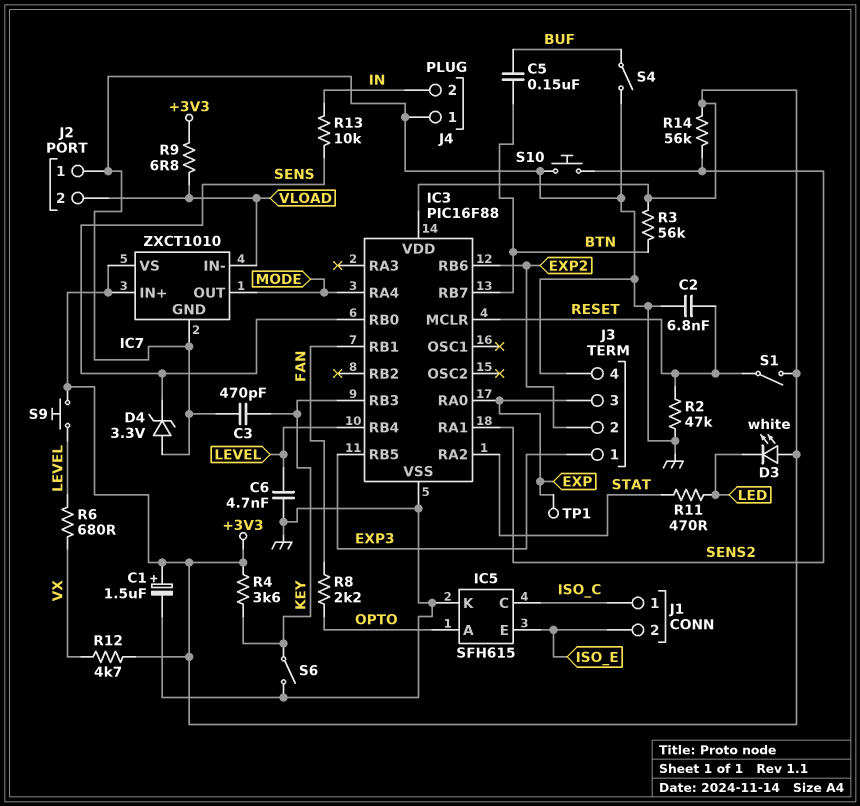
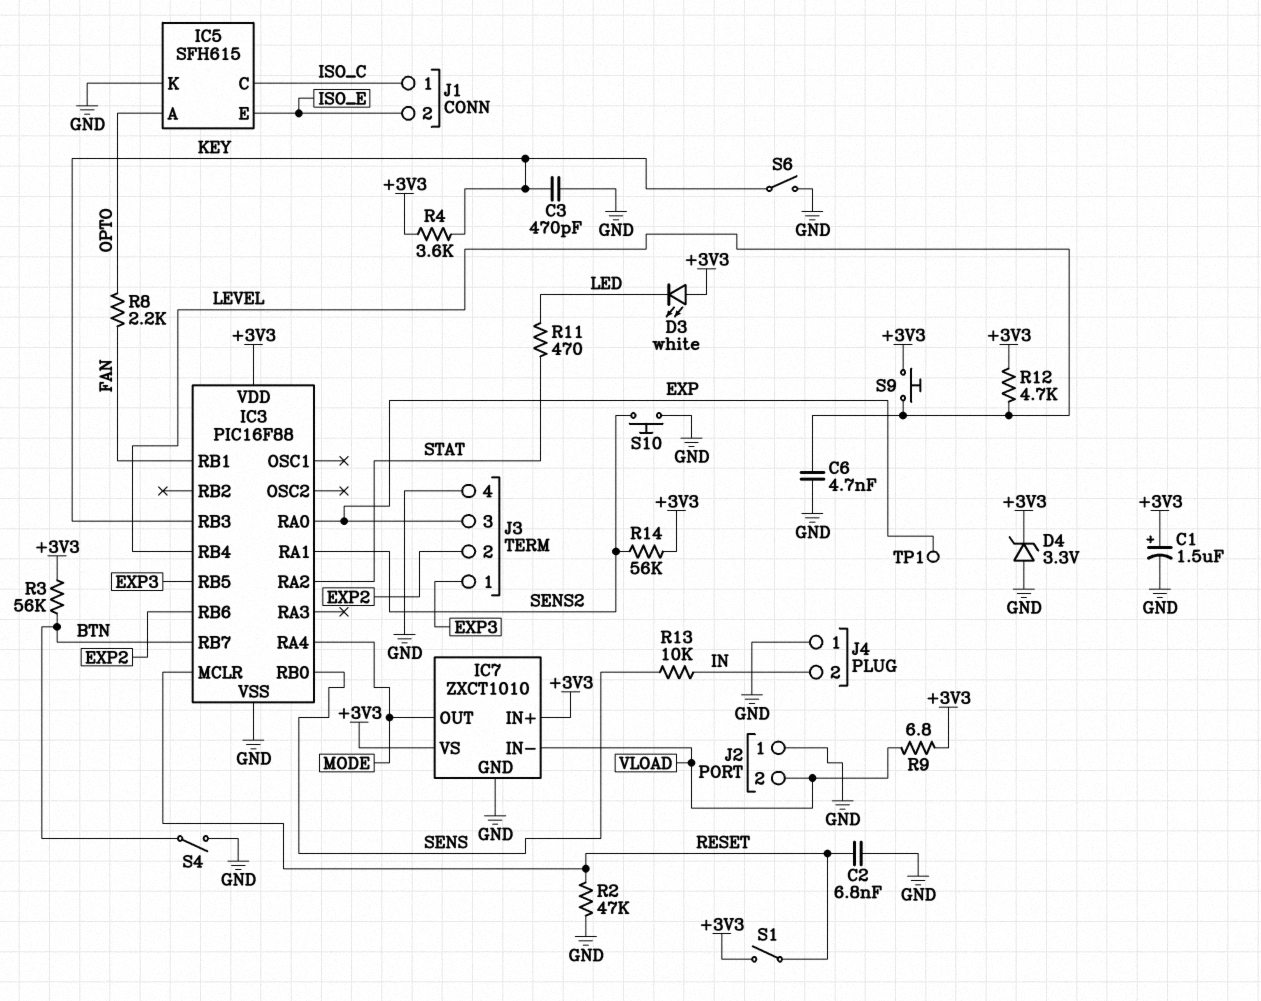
C5: 150nF (BTN, BUF) -> none
D4: zener 3.3V (A GND, K SENS) -> zener 3.3V (A GND, K +3V3)
R6: 680 (LEVEL, VX) -> none
R12: 4.7k (+3V3, VX) -> 4.7k (+3V3, LEVEL)
S4: switch (BUF, GND) -> switch (BTN, GND)

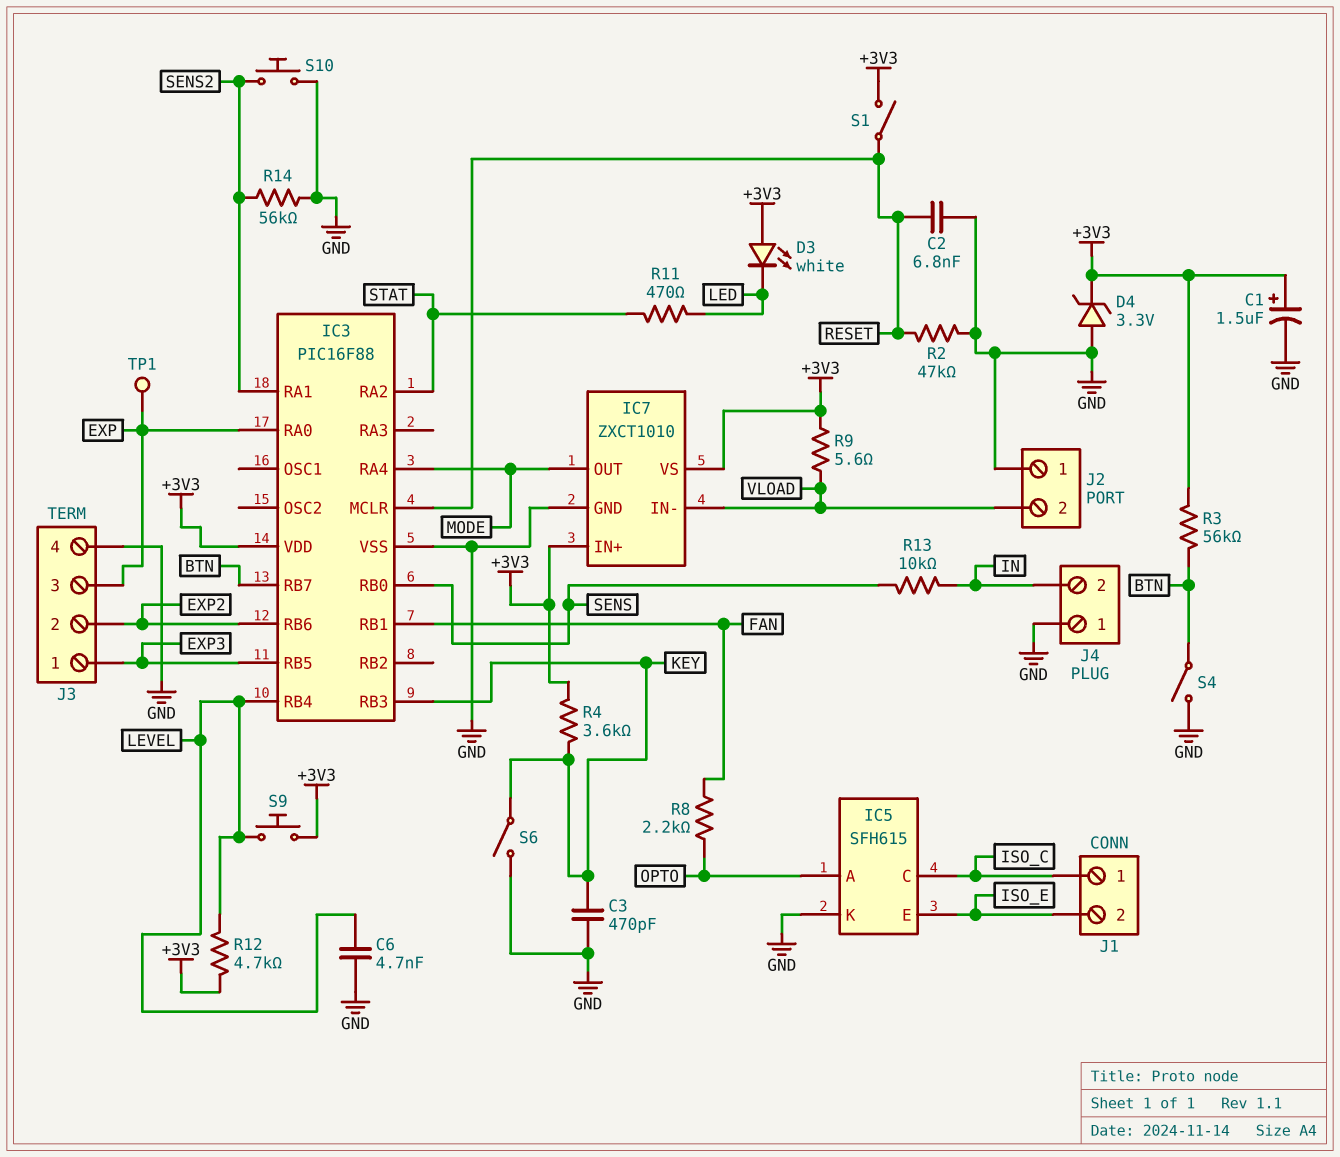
R9: 6.8 (+3V3, VLOAD) -> 5.6 (+3V3, VLOAD)
R14: 56k (+3V3, SENS2) -> 56k (GND, SENS2)

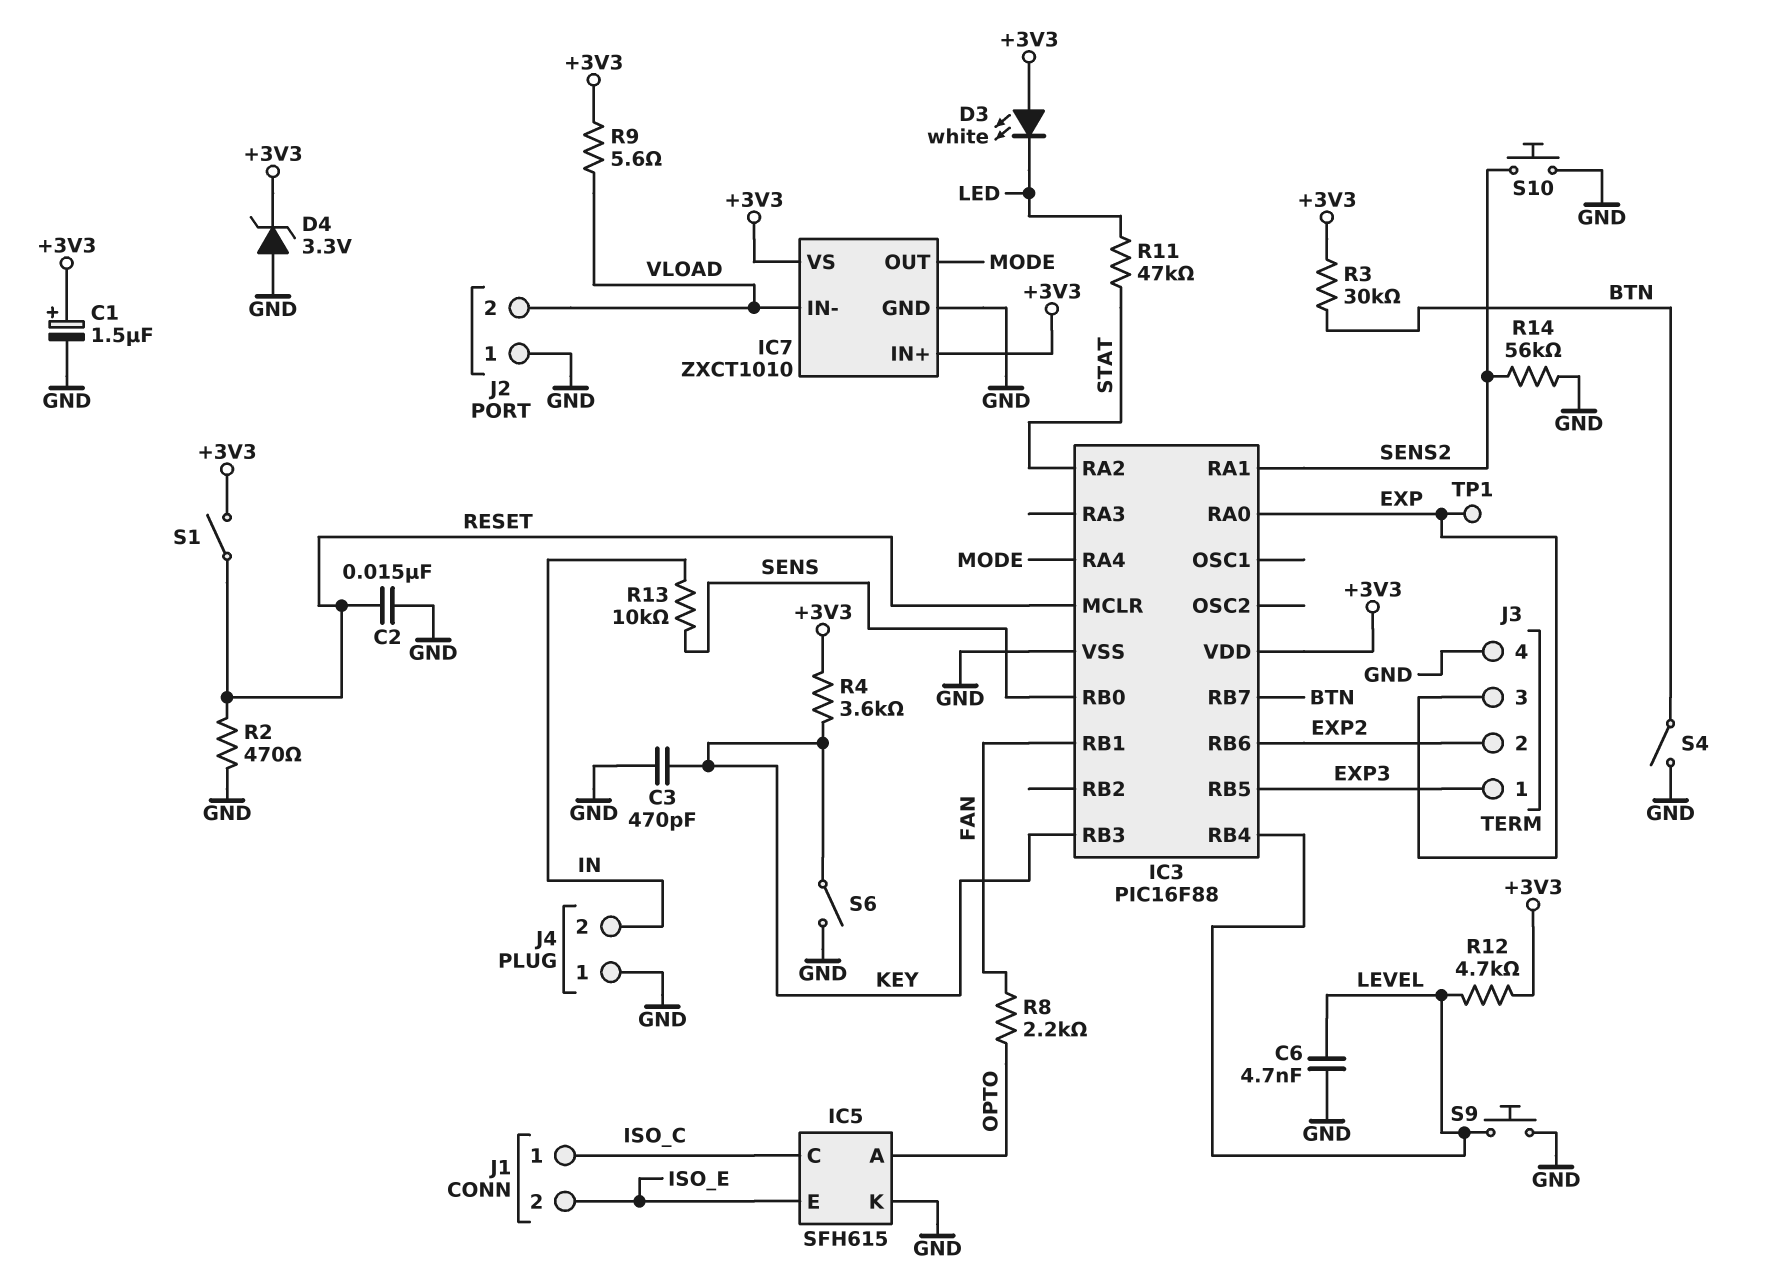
C2: 6.8nF (GND, RESET) -> 15nF (GND, RESET)
R2: 47k (GND, RESET) -> 470 (GND, RESET)
R3: 56k (+3V3, BTN) -> 30k (+3V3, BTN)
R11: 470 (LED, STAT) -> 47k (LED, STAT)
S9: button (+3V3, LEVEL) -> button (GND, LEVEL)

